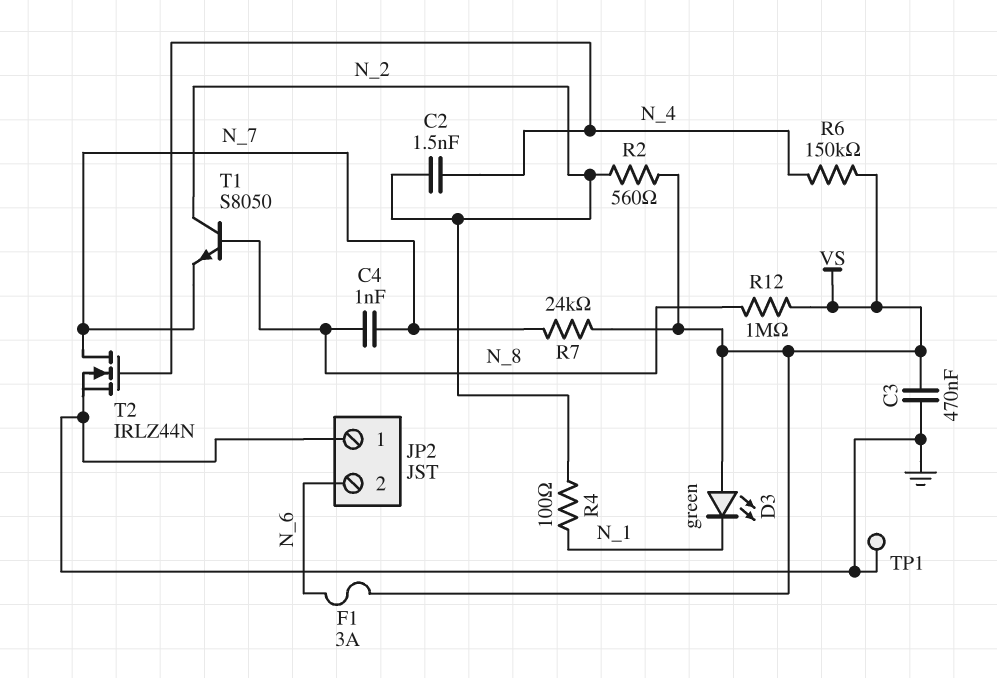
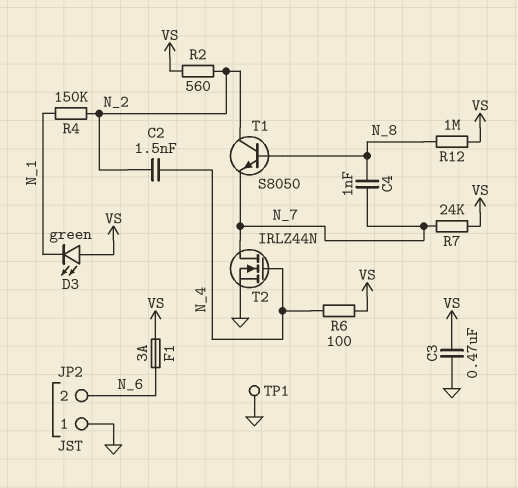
R4: 100 (N_1, N_2) -> 150k (N_1, N_2)
R6: 150k (N_4, VS) -> 100 (N_4, VS)

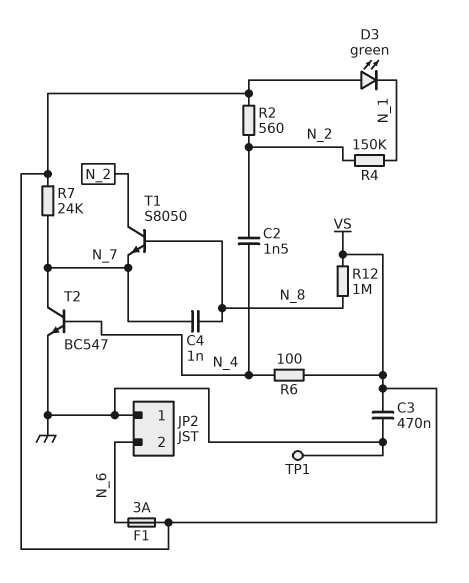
T2: NMOS IRLZ44N (G N_4, D N_7, S GND) -> NPN BC547 (B N_4, C N_7, E GND)

